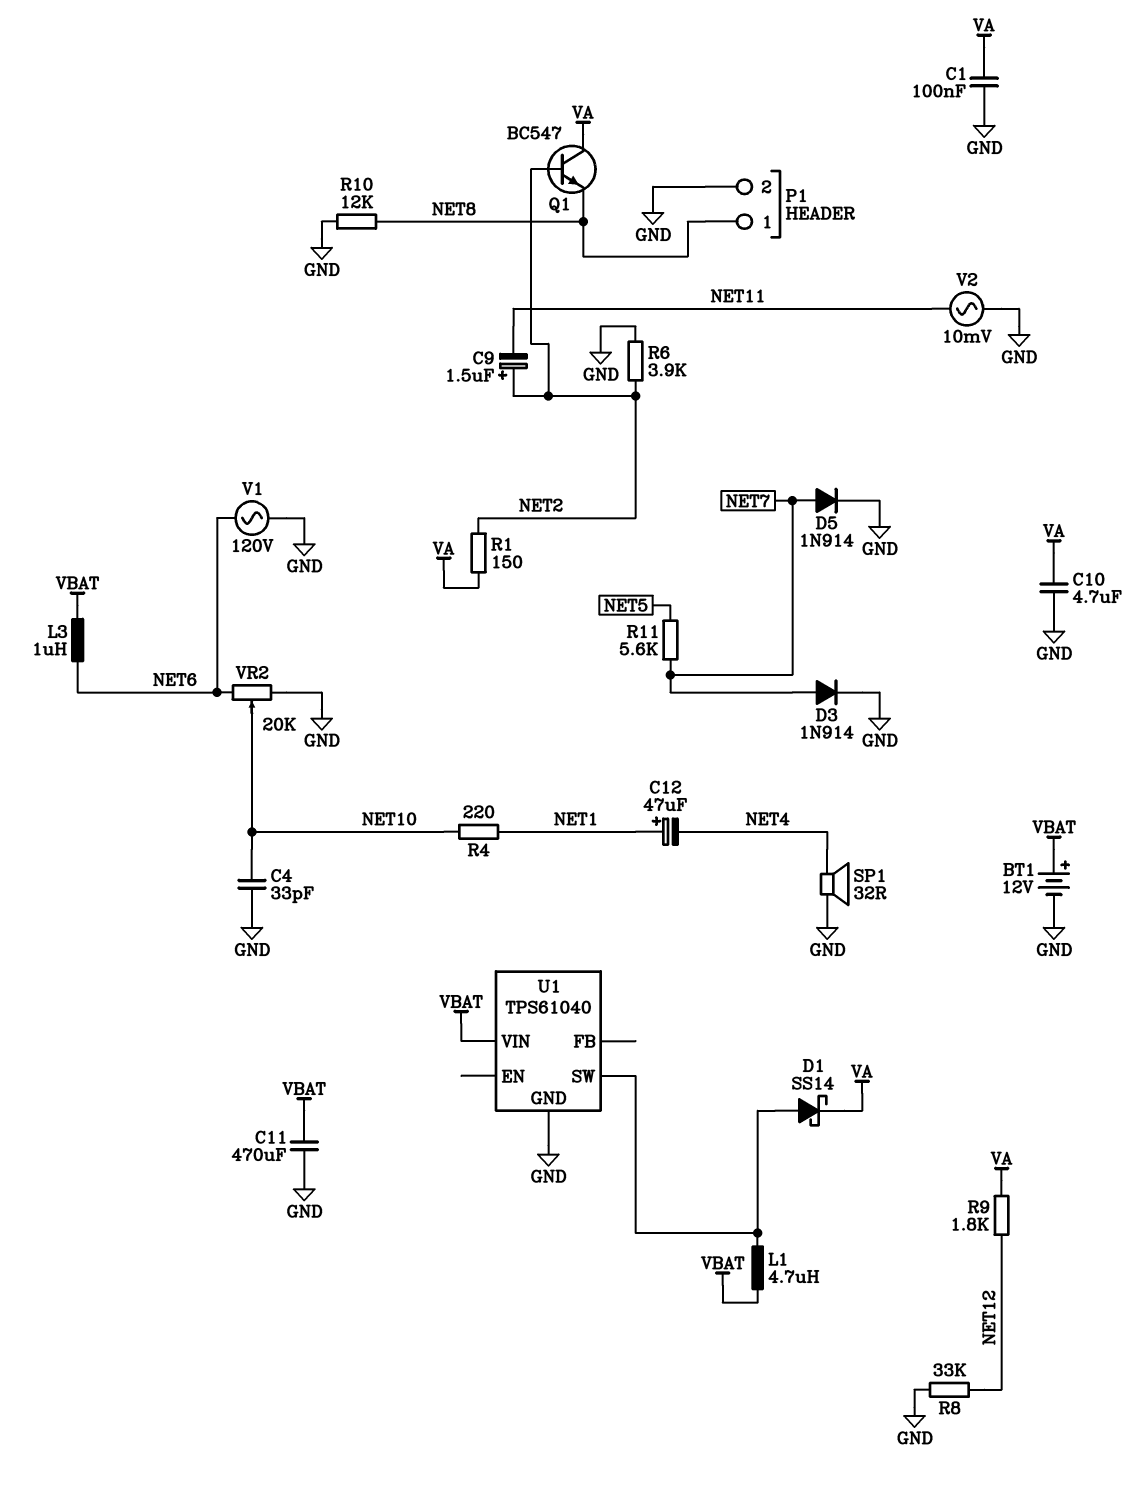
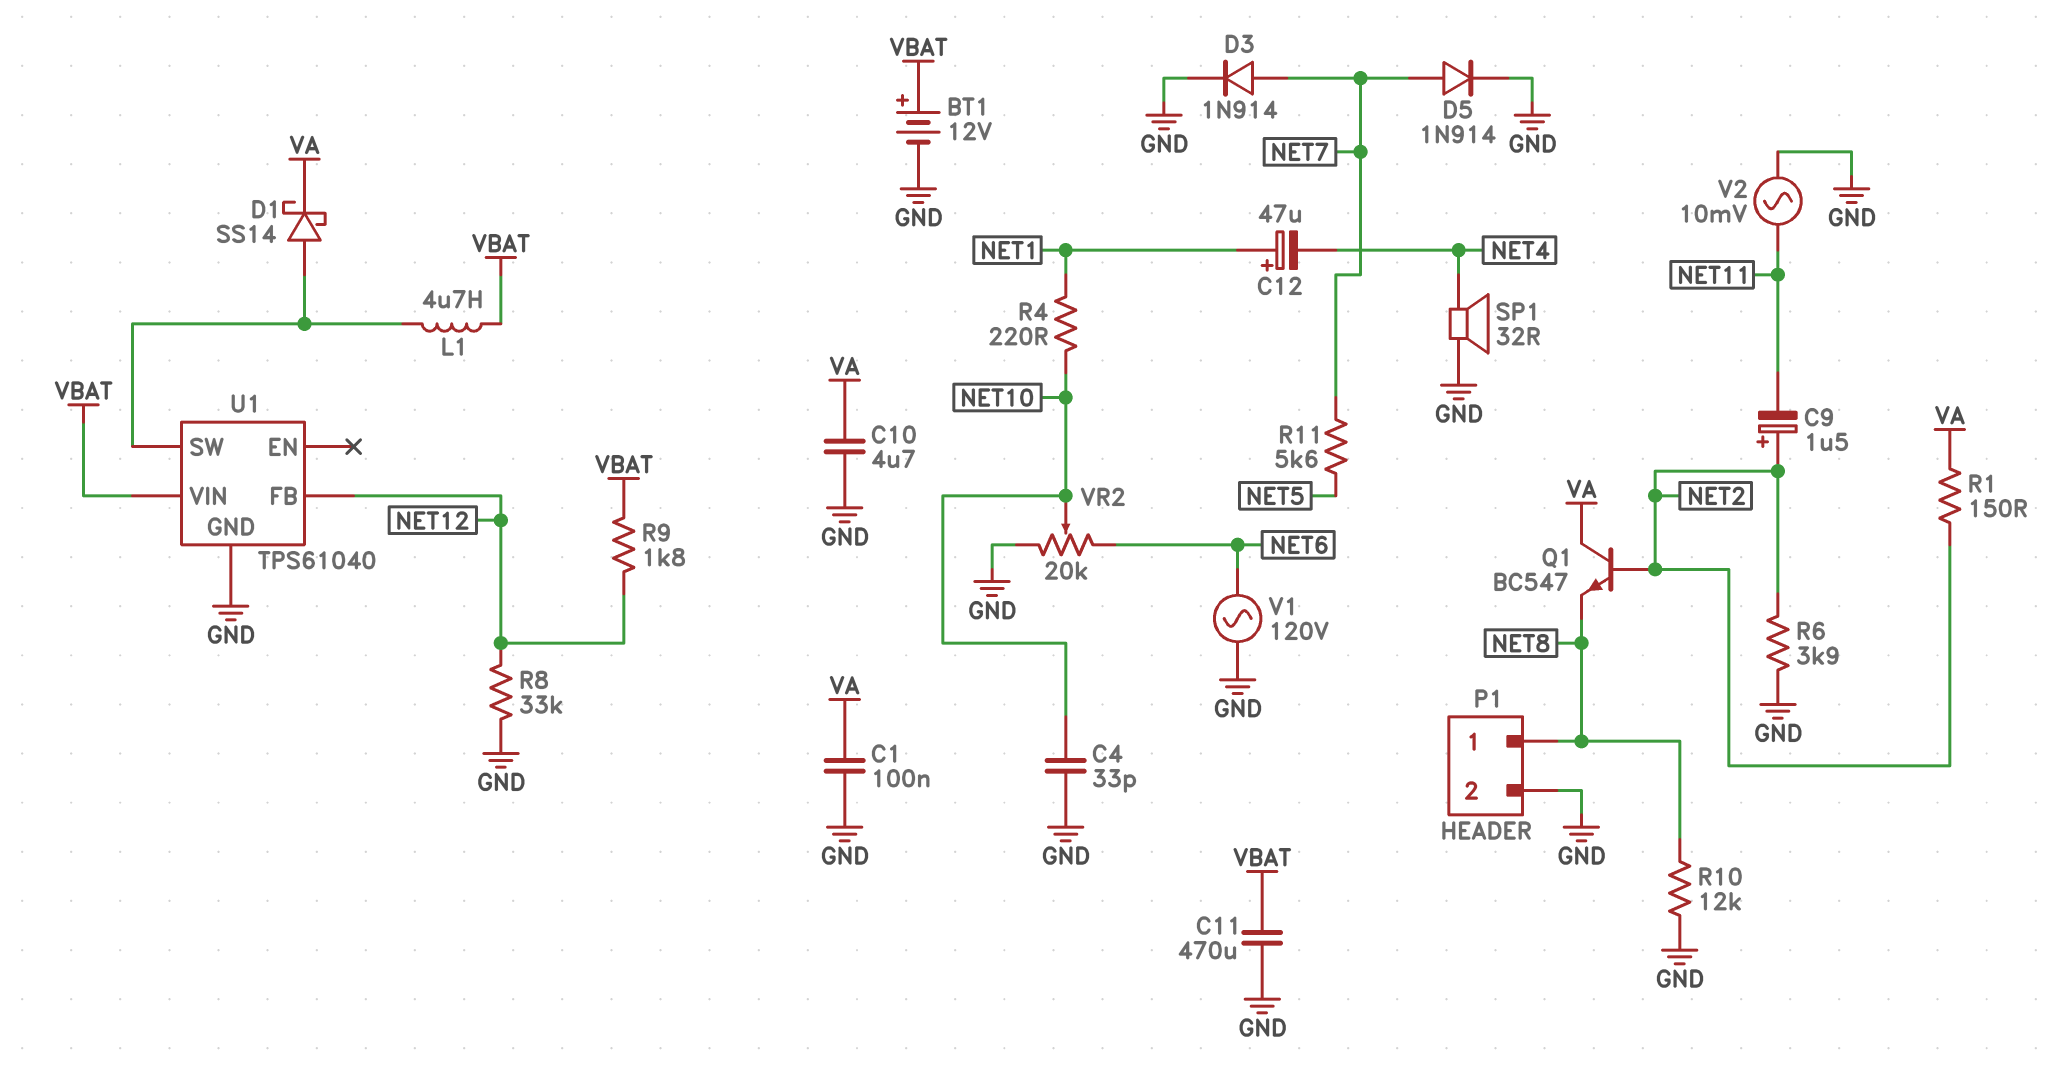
L3: 1uH (NET6, VBAT) -> none
R9: 1.8k (NET12, VA) -> 1.8k (NET12, VBAT)
U1 pin FB: none -> NET12

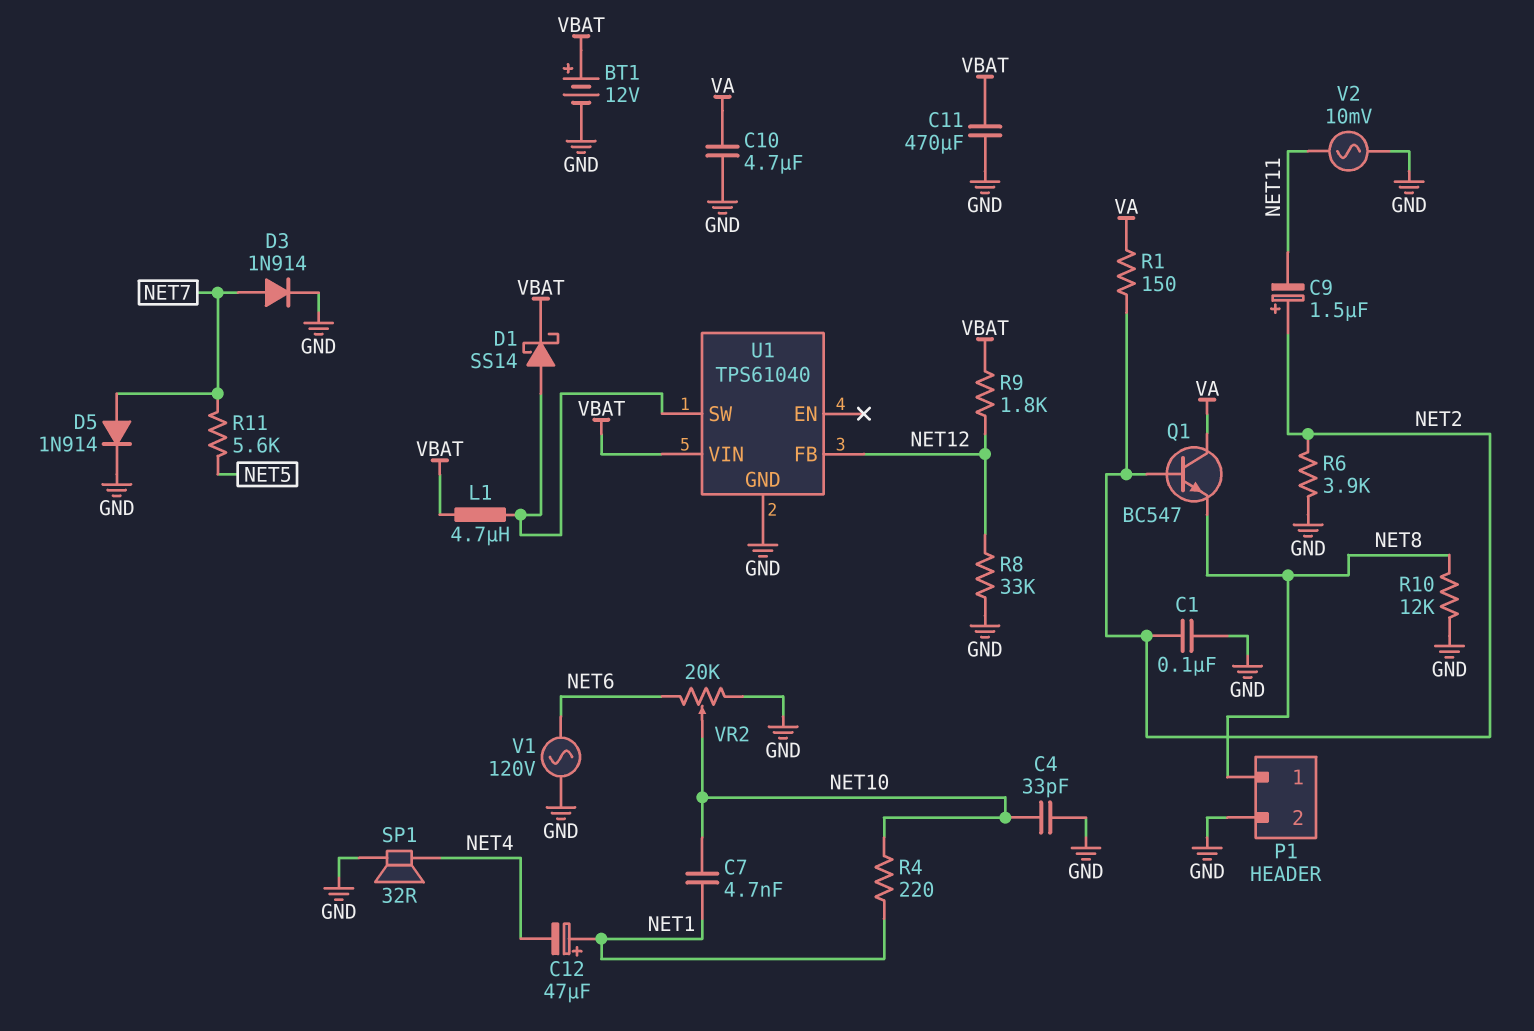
C1: 100nF (GND, VA) -> 100nF (GND, NET2)
C7: none -> 4.7nF (NET1, NET10)
D1: schottky SS14 (A U1/SW, K VA) -> schottky SS14 (A U1/SW, K VBAT)

